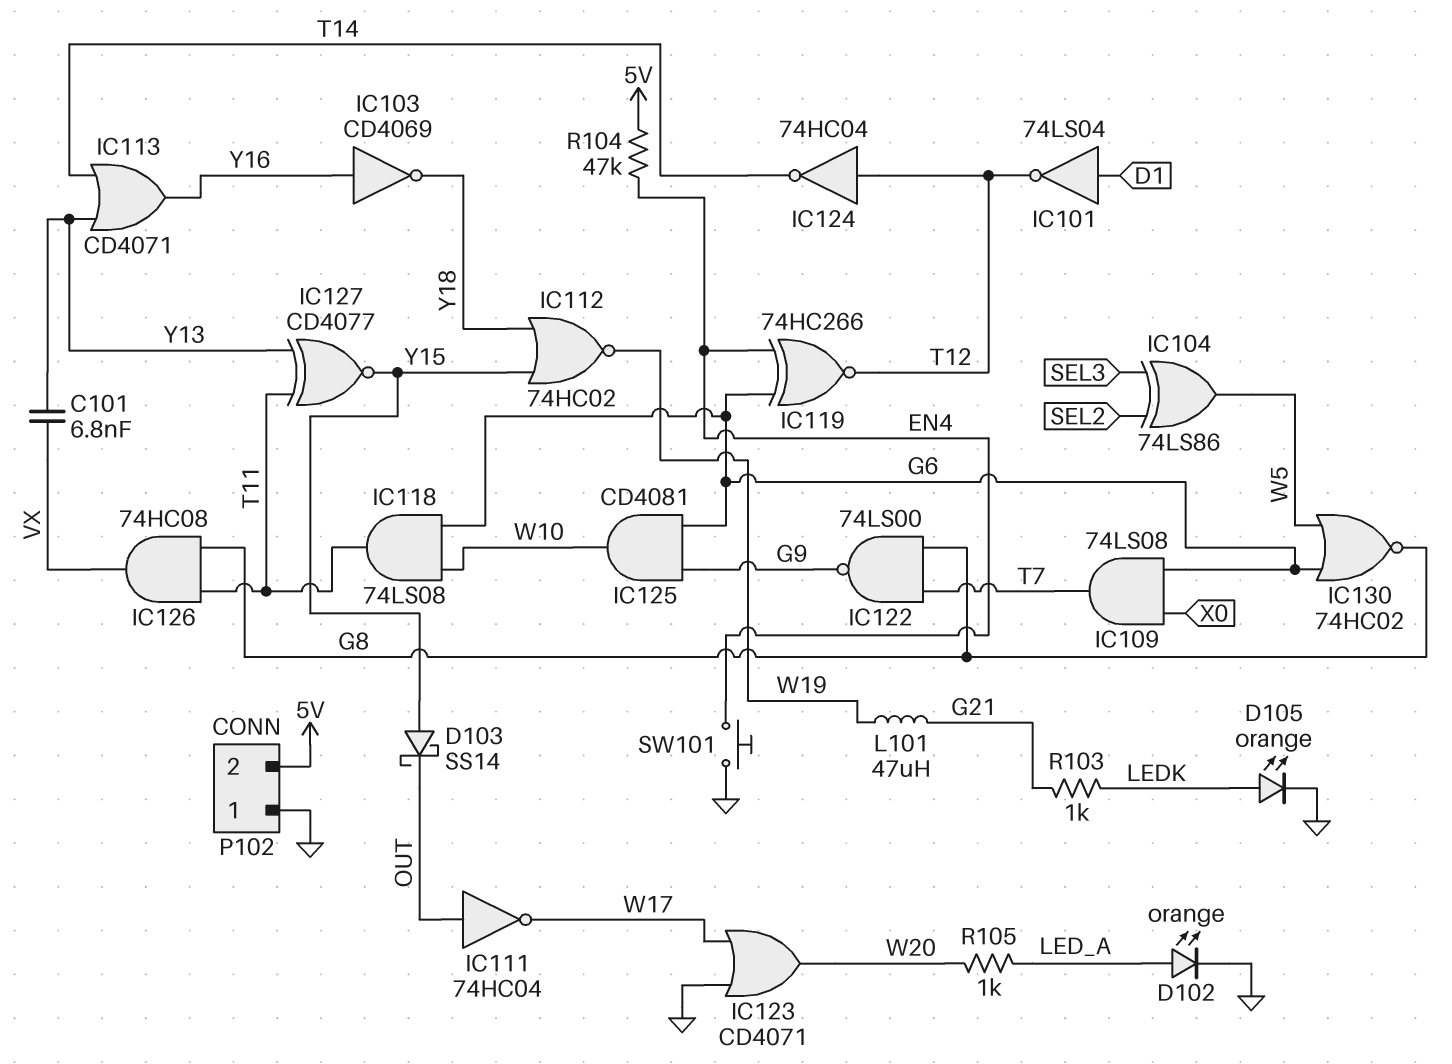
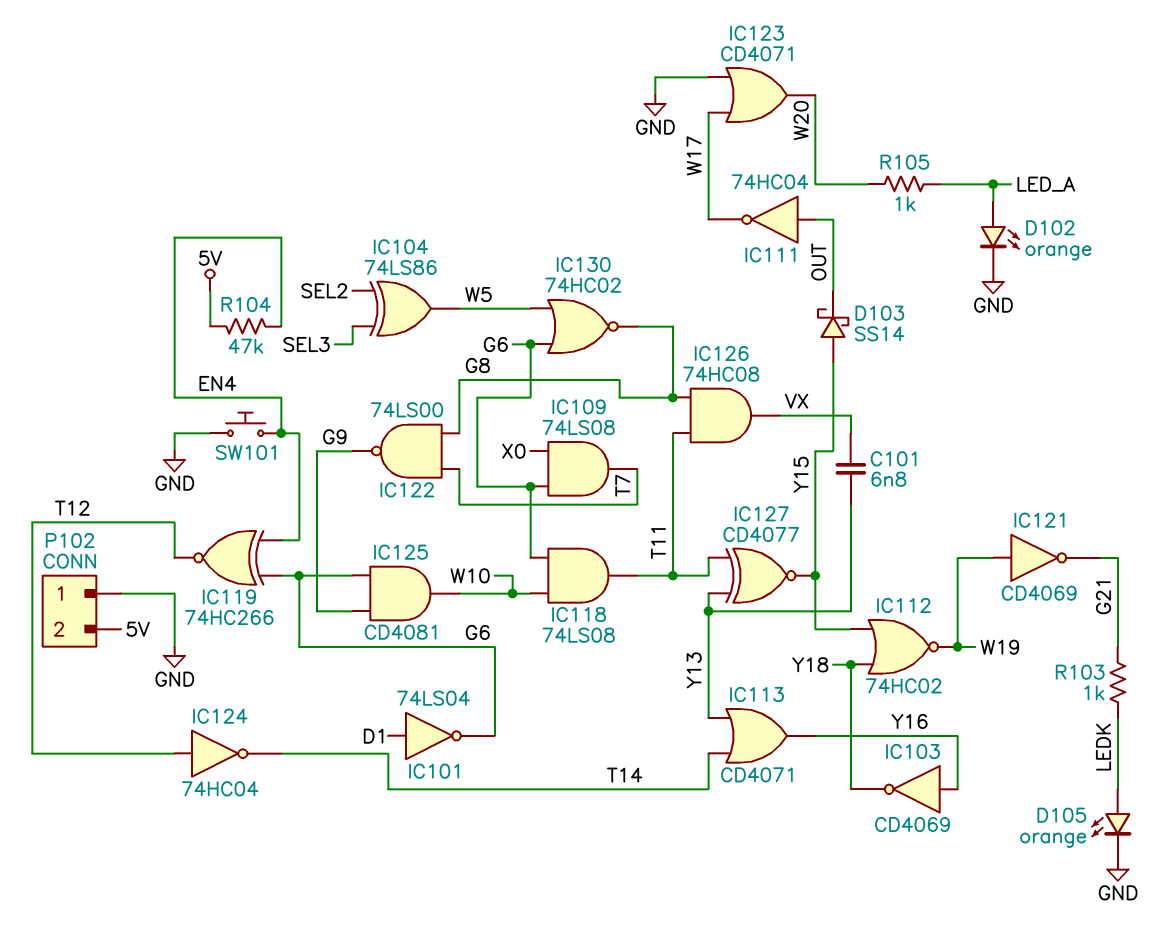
IC101: NOT 74LS04 (in D1, out T12) -> NOT 74LS04 (in D1, out G6)
IC121: none -> NOT CD4069 (in W19, out G21)
L101: 47uH (G21, W19) -> none

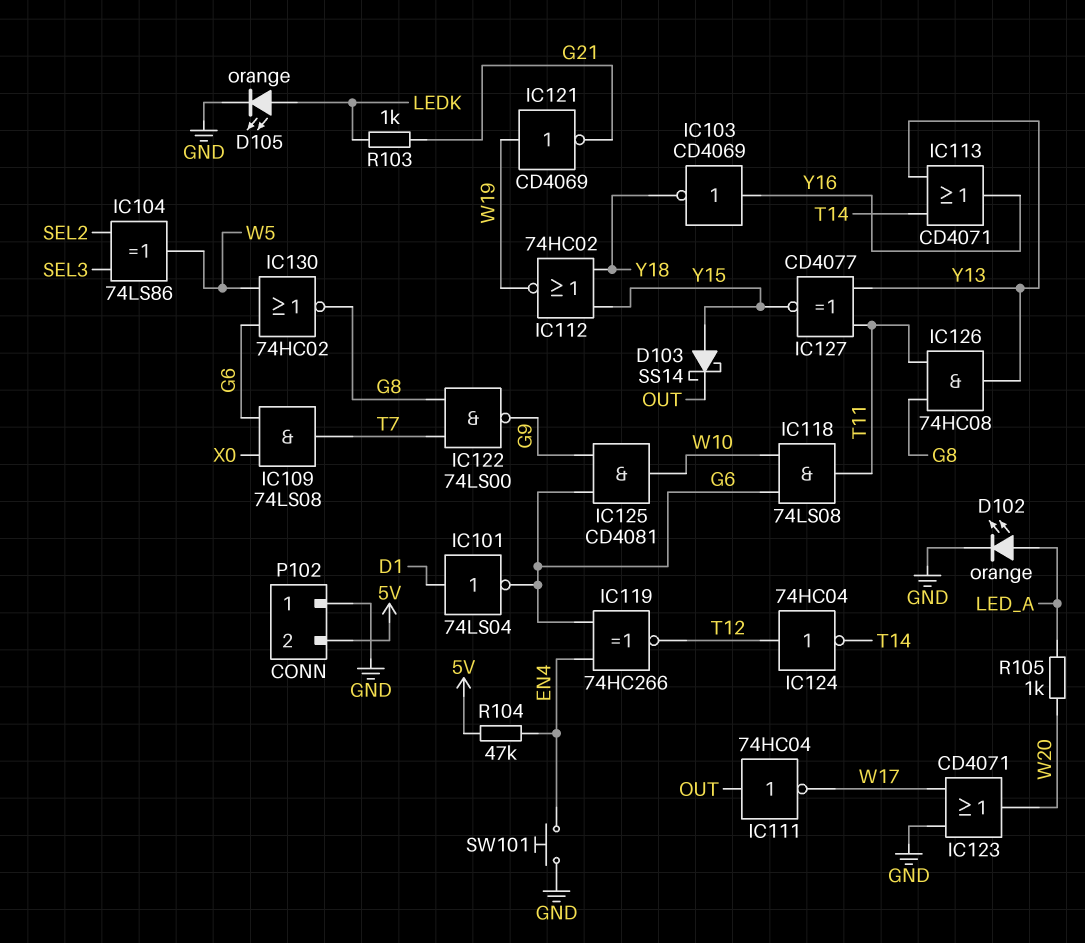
C101: 6.8nF (VX, Y13) -> none
IC126: AND 74HC08 (in G8, in T11, out VX) -> AND 74HC08 (in G8, in T11, out Y13)

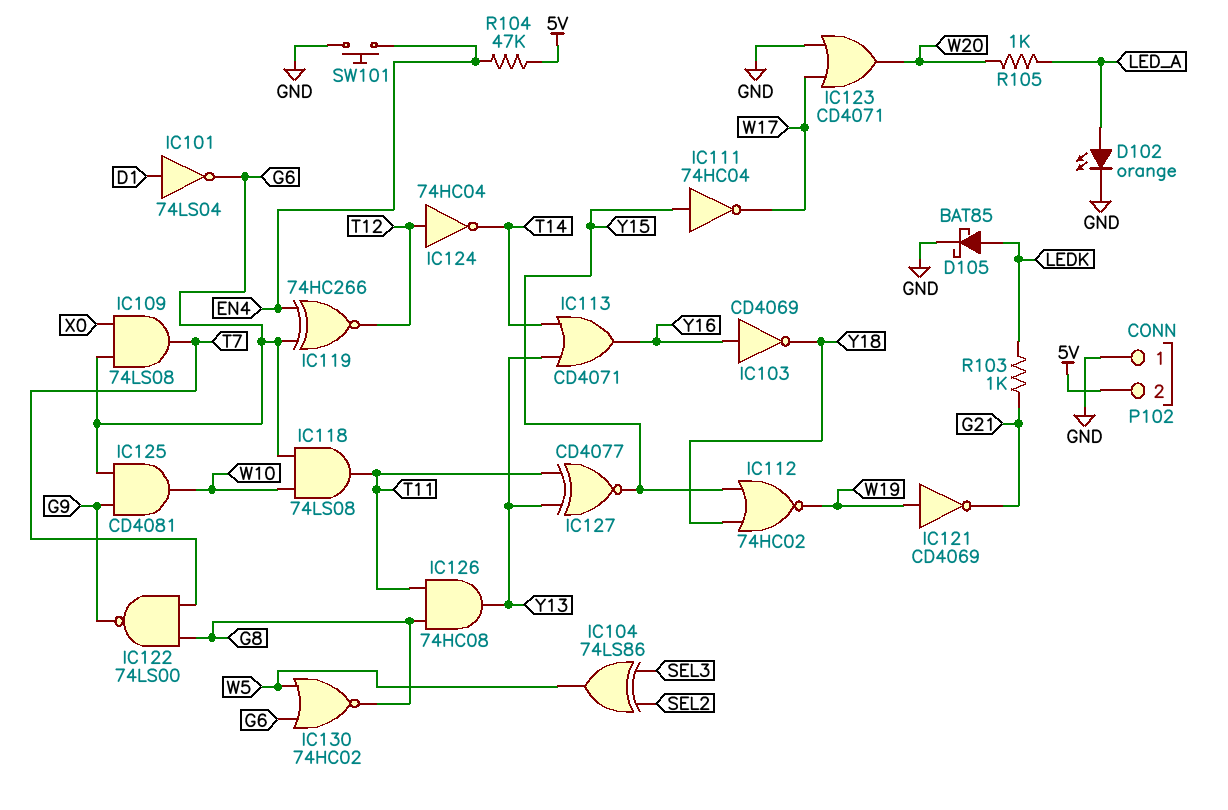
D103: schottky SS14 (A Y15, K OUT) -> none
D105: LED orange (A LEDK, K GND) -> schottky BAT85 (A LEDK, K GND)
IC111: NOT 74HC04 (in OUT, out W17) -> NOT 74HC04 (in Y15, out W17)

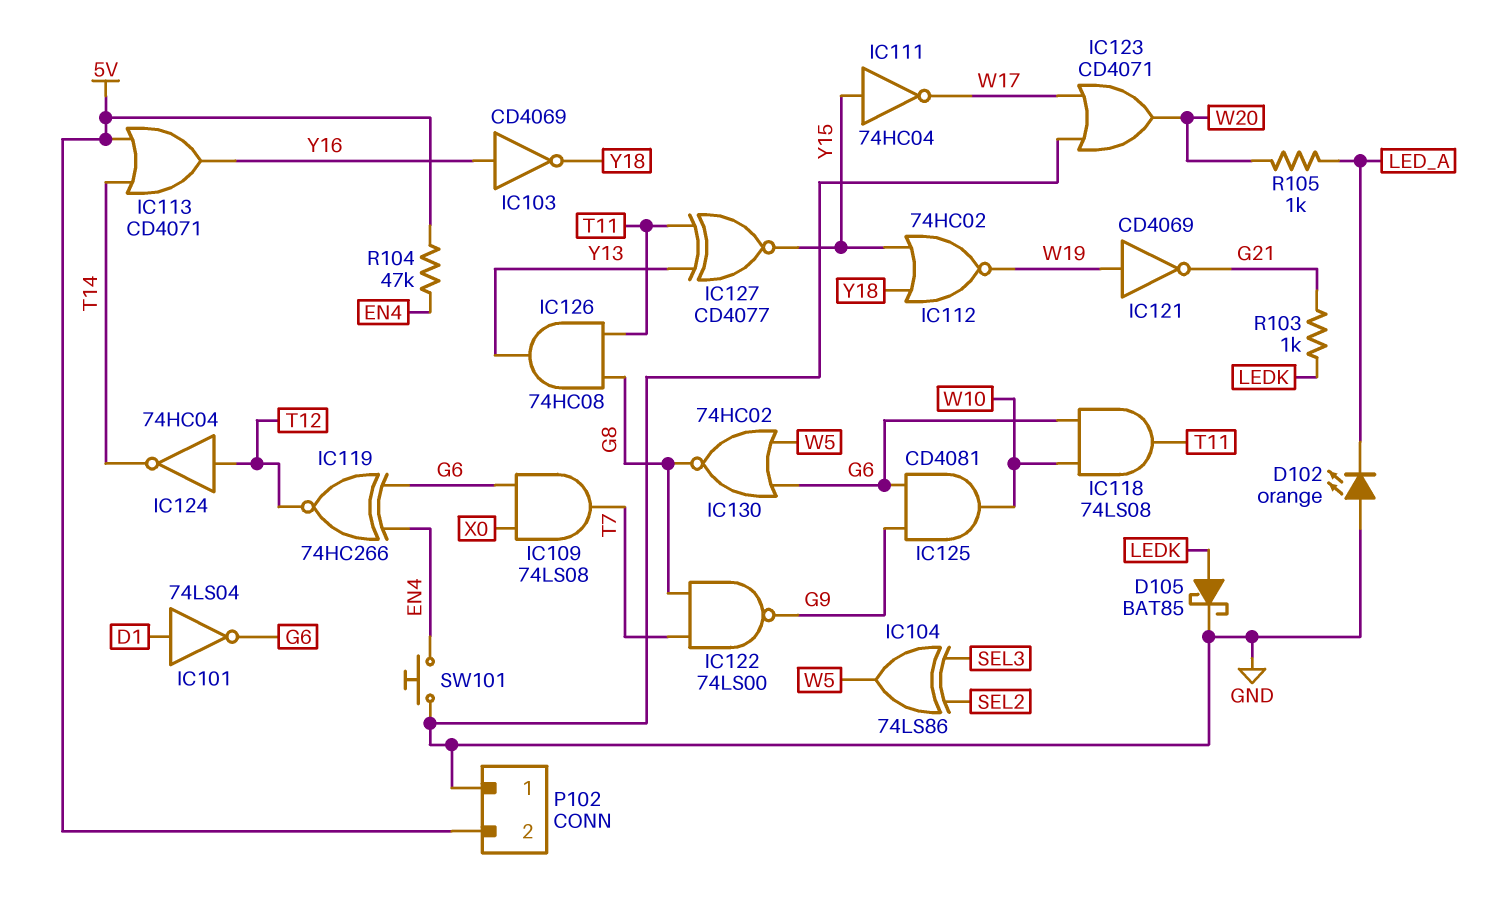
D102: LED orange (A LED_A, K GND) -> LED orange (A GND, K LED_A)
IC113: OR CD4071 (in T14, in Y13, out Y16) -> OR CD4071 (in 5V, in T14, out Y16)

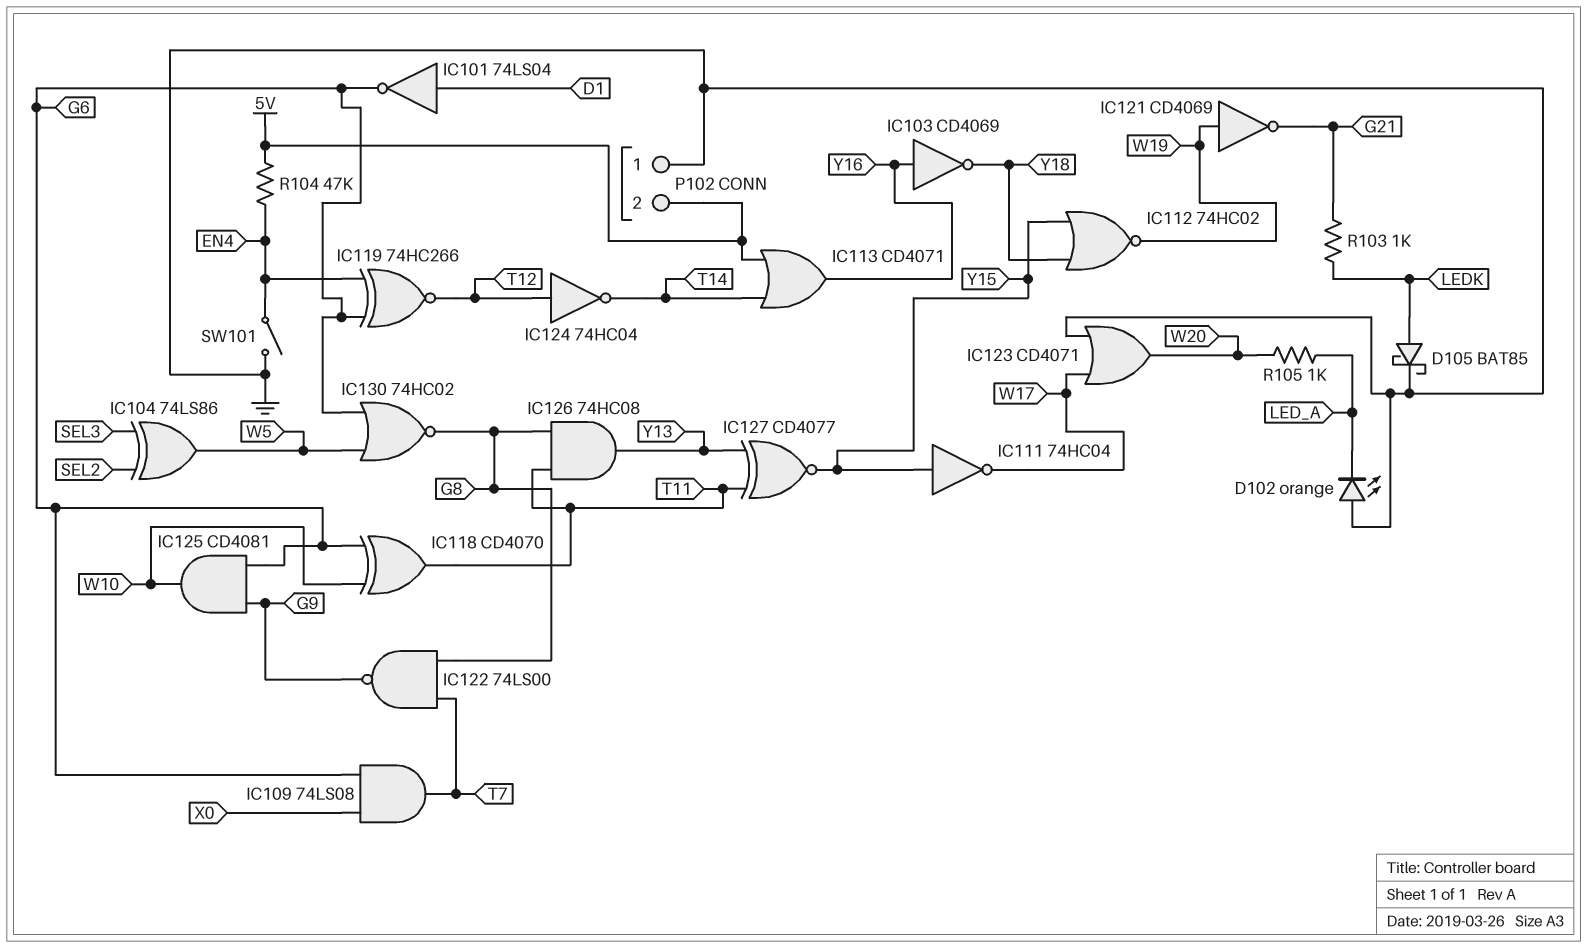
IC118: AND 74LS08 (in G6, in W10, out T11) -> XOR CD4070 (in G6, in W10, out T11)
SW101: button (EN4, GND) -> switch (EN4, GND)

